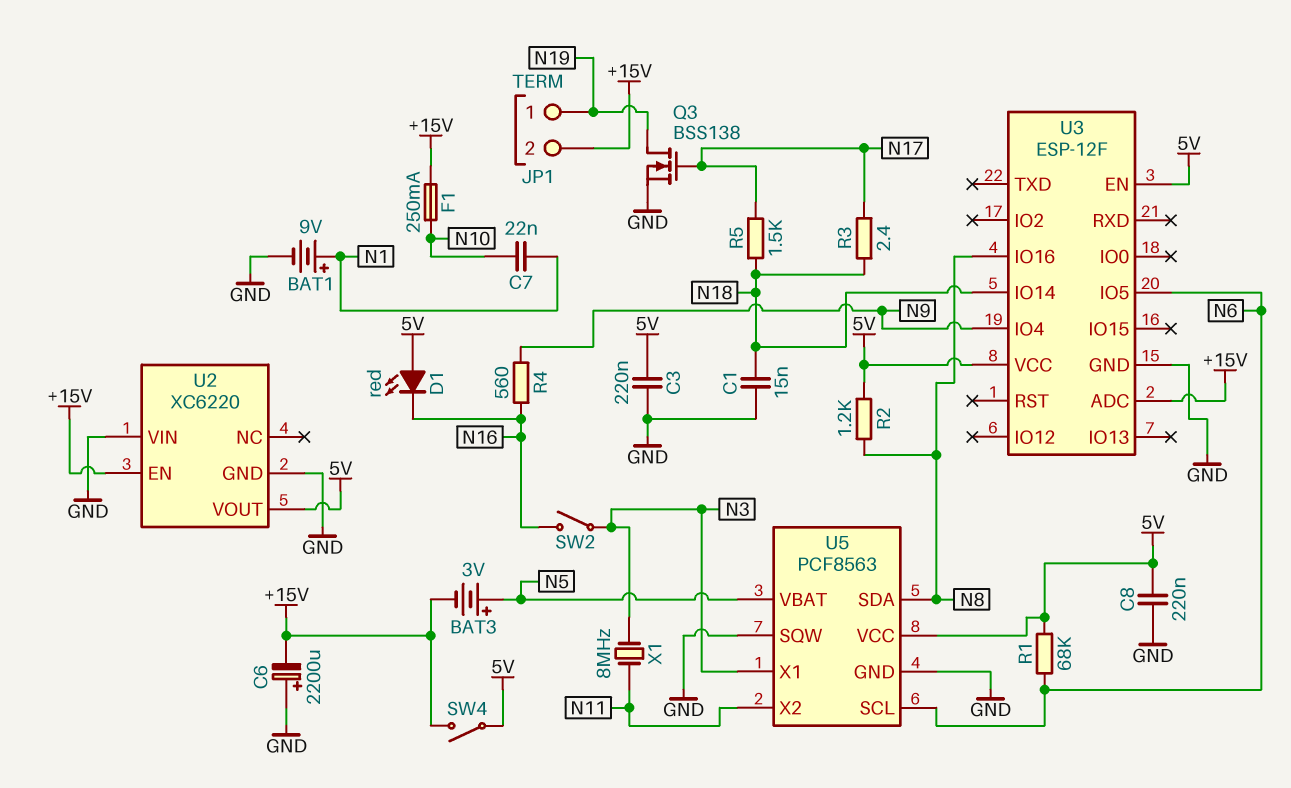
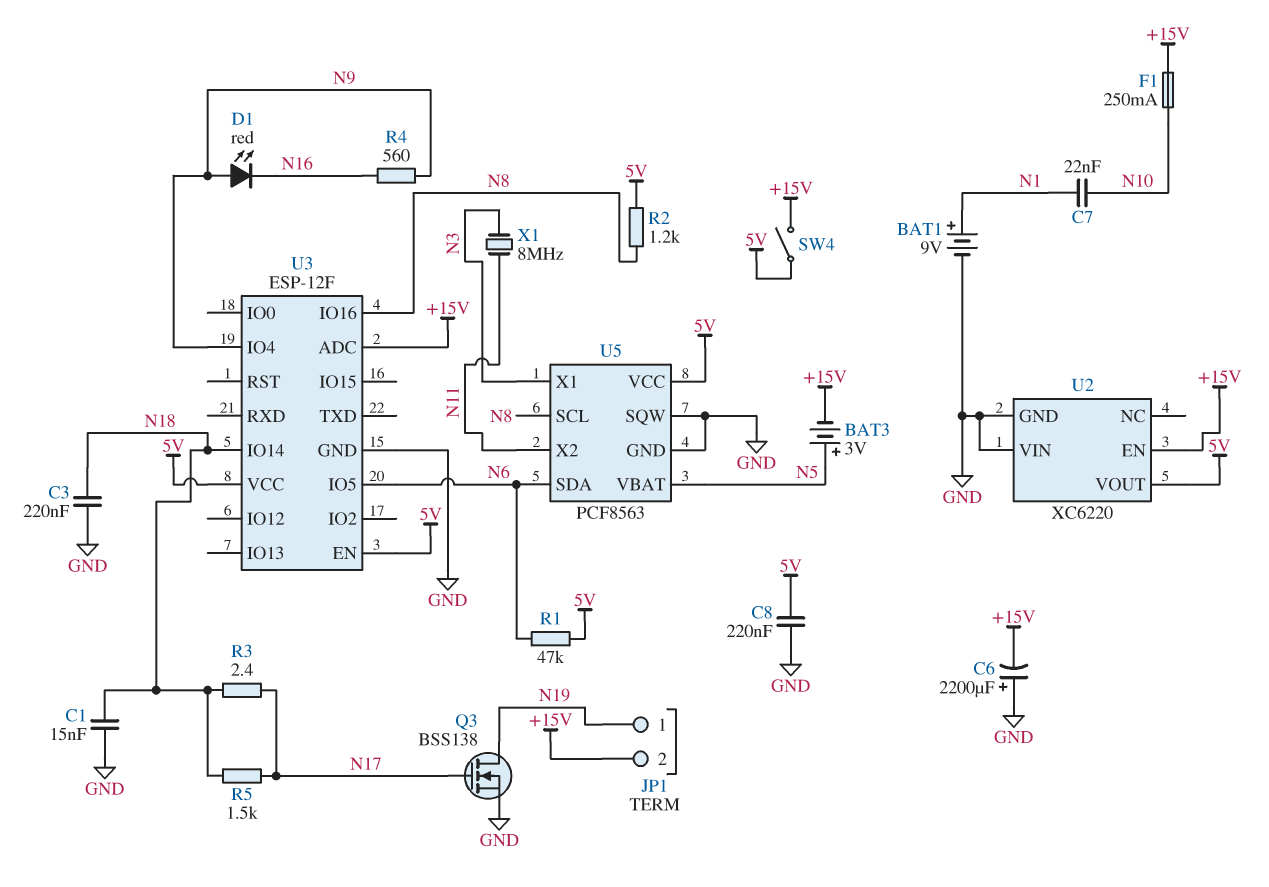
C3: 220nF (5V, GND) -> 220nF (GND, N18)
D1: LED red (A 5V, K N16) -> LED red (A N9, K N16)
R1: 68k (5V, N6) -> 47k (5V, N6)
SW2: switch (N3, N16) -> none
U5 pin SCL: N6 -> N8
U5 pin SDA: N8 -> N6

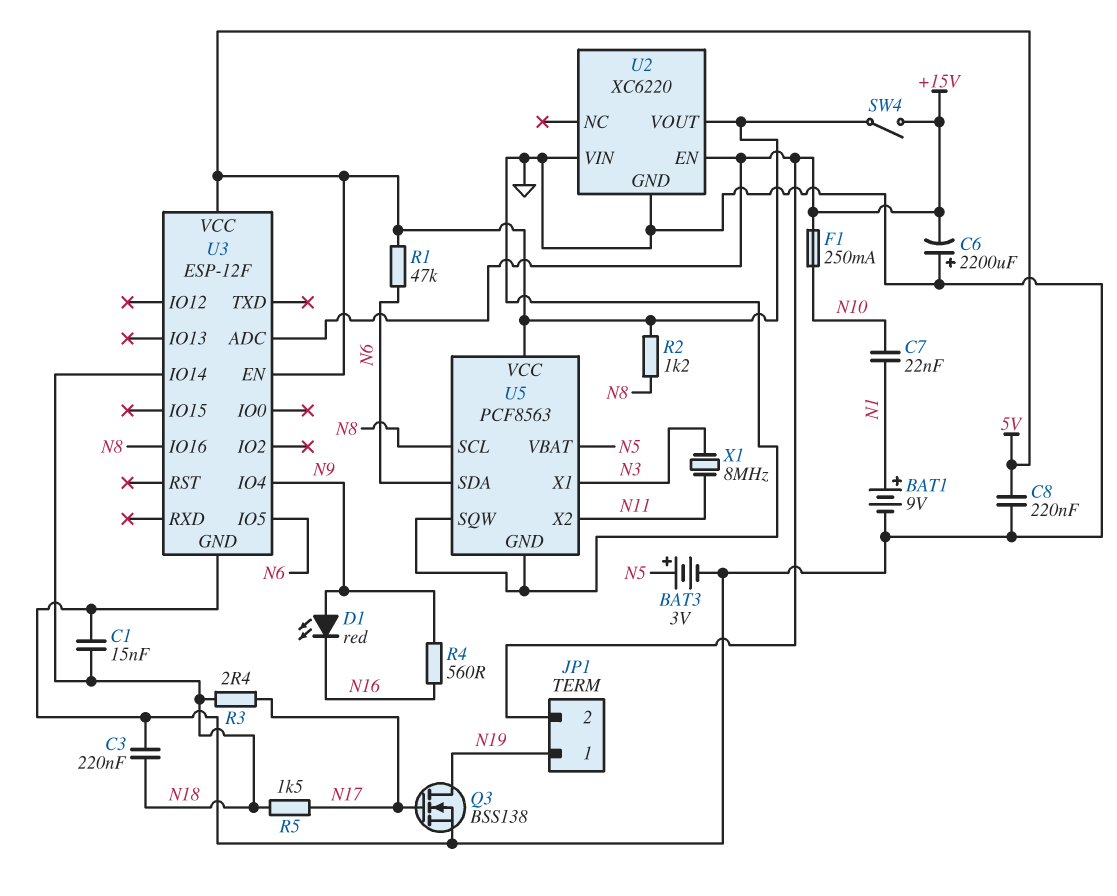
BAT3: 3V (plus N5, minus +15V) -> 3V (plus N5, minus GND)

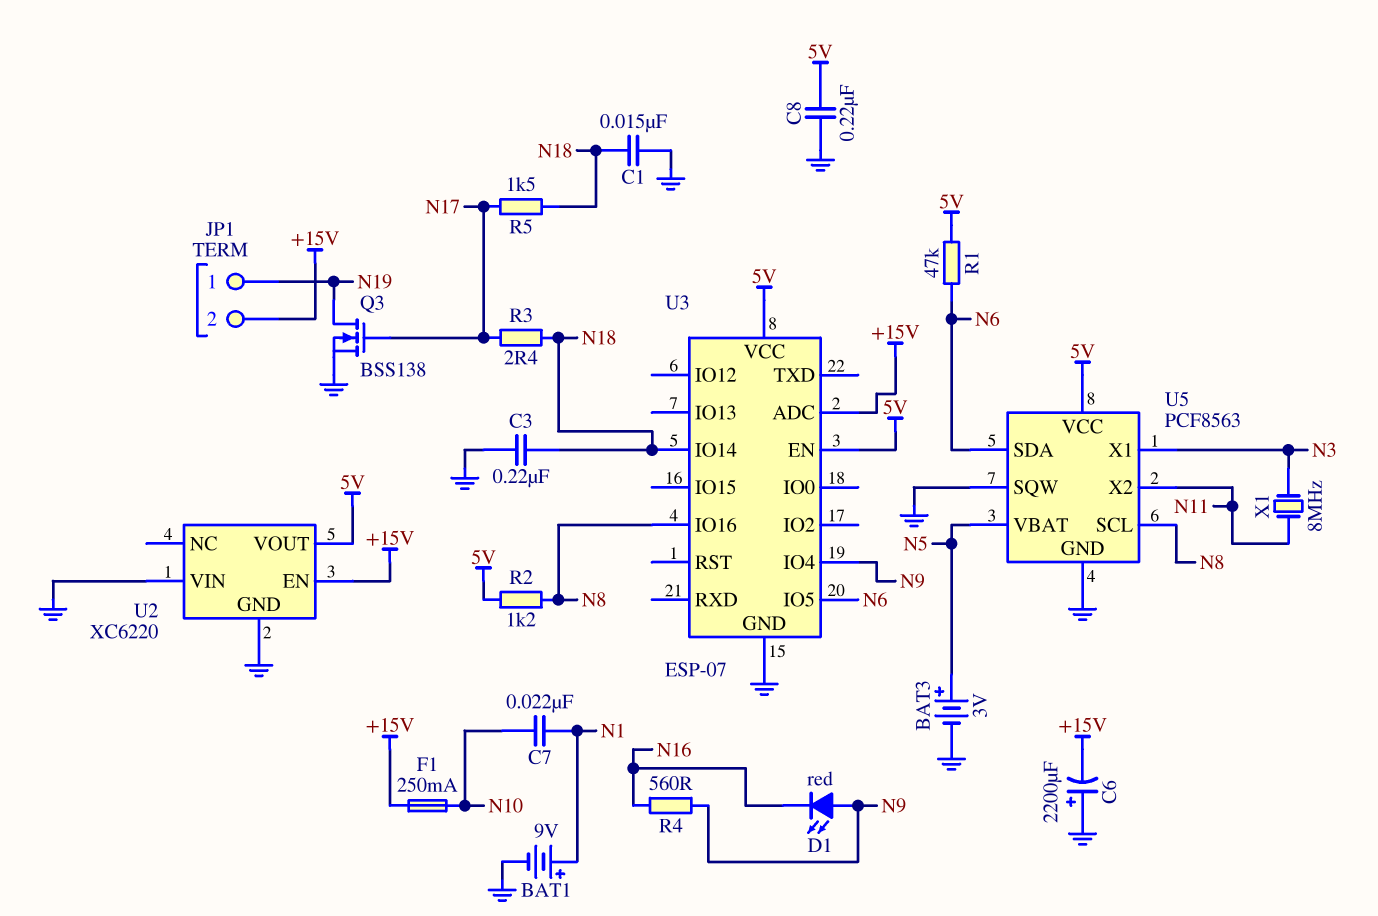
SW4: switch (+15V, 5V) -> none
U3: ESP-12F -> ESP-07

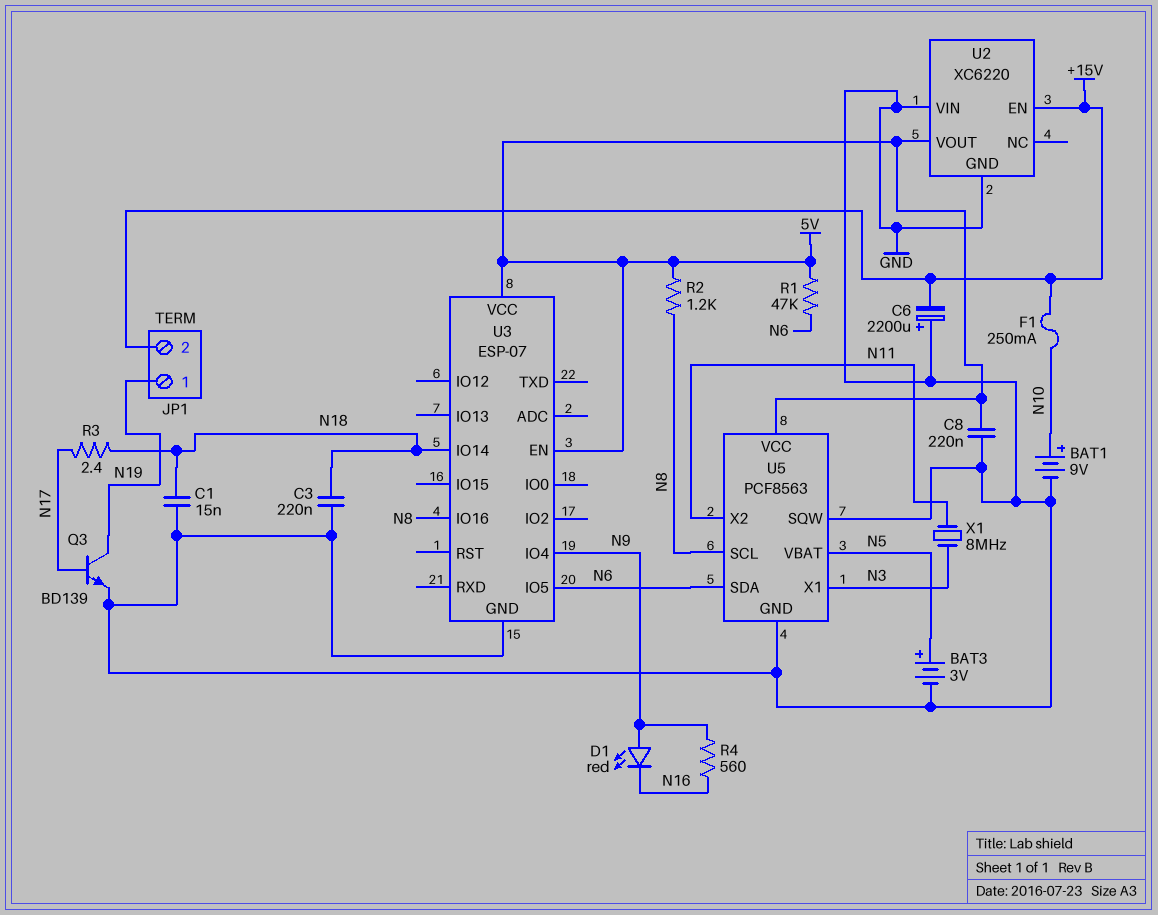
BAT1: 9V (plus N1, minus GND) -> 9V (plus N10, minus GND)
C7: 22nF (N1, N10) -> none
Q3: NMOS BSS138 (G N17, D N19, S GND) -> NPN BD139 (B N17, C N19, E GND)
R5: 1.5k (N17, N18) -> none
U3 pin ADC: +15V -> none

